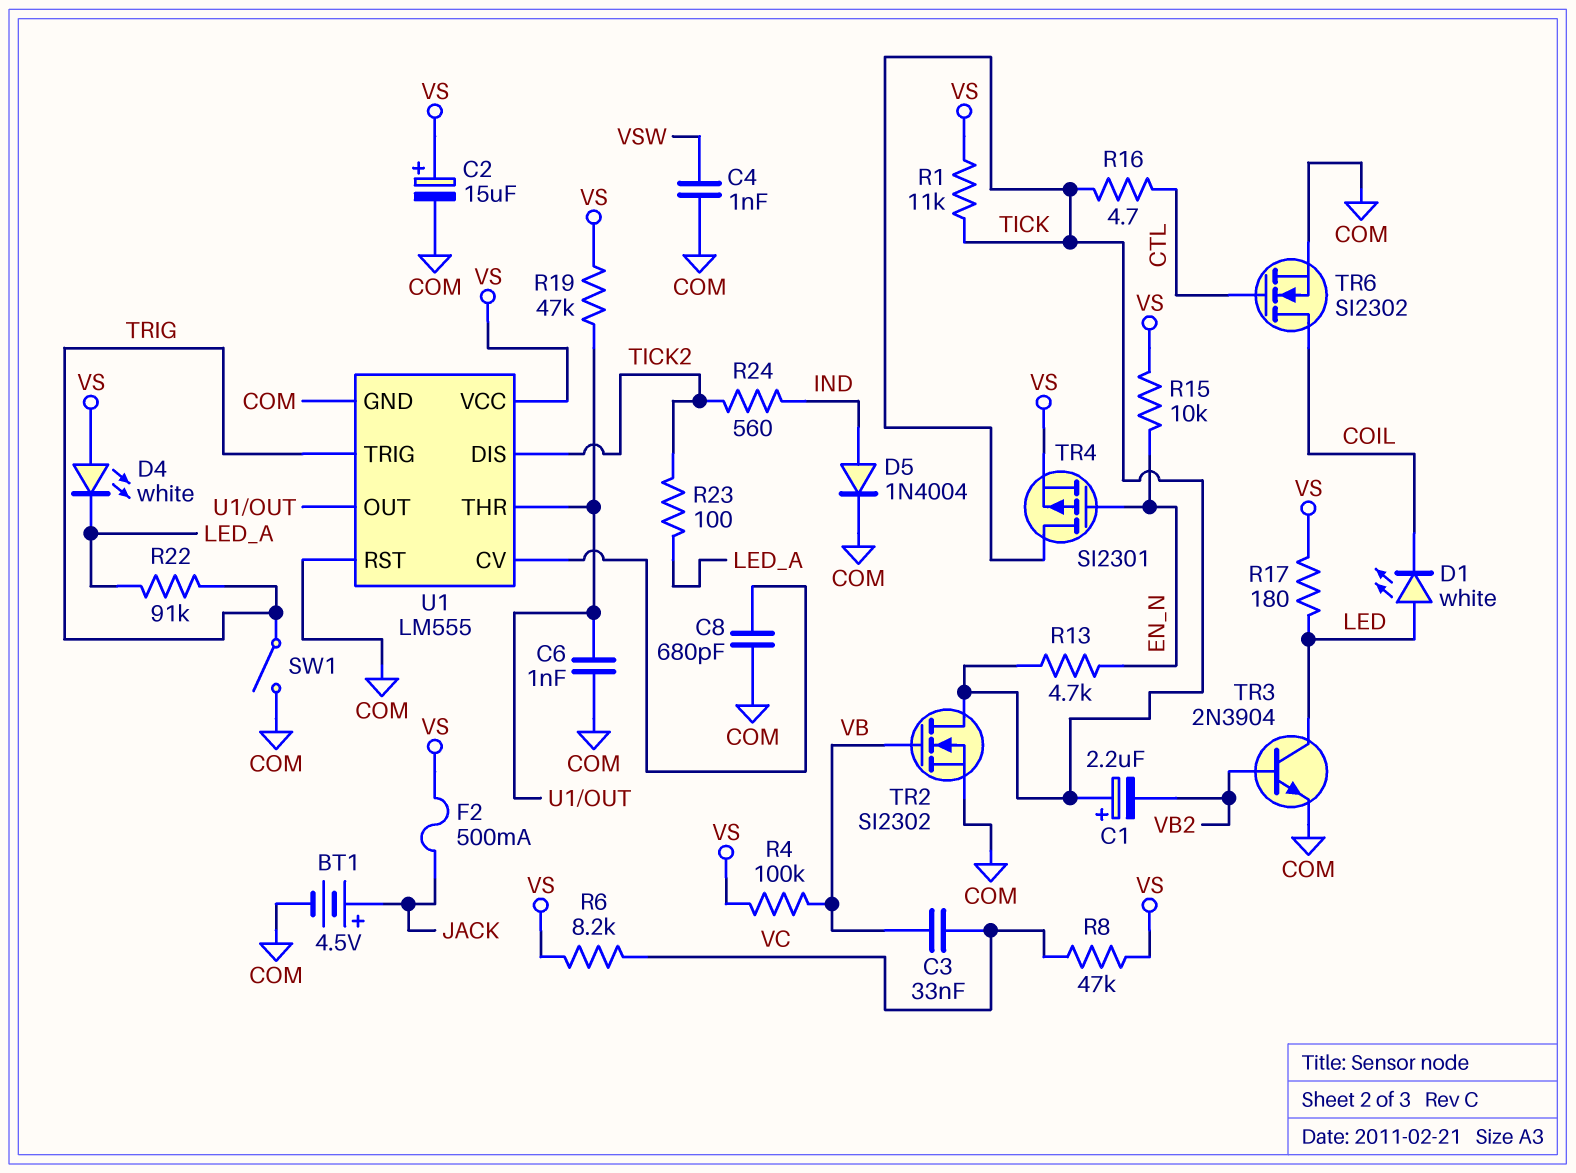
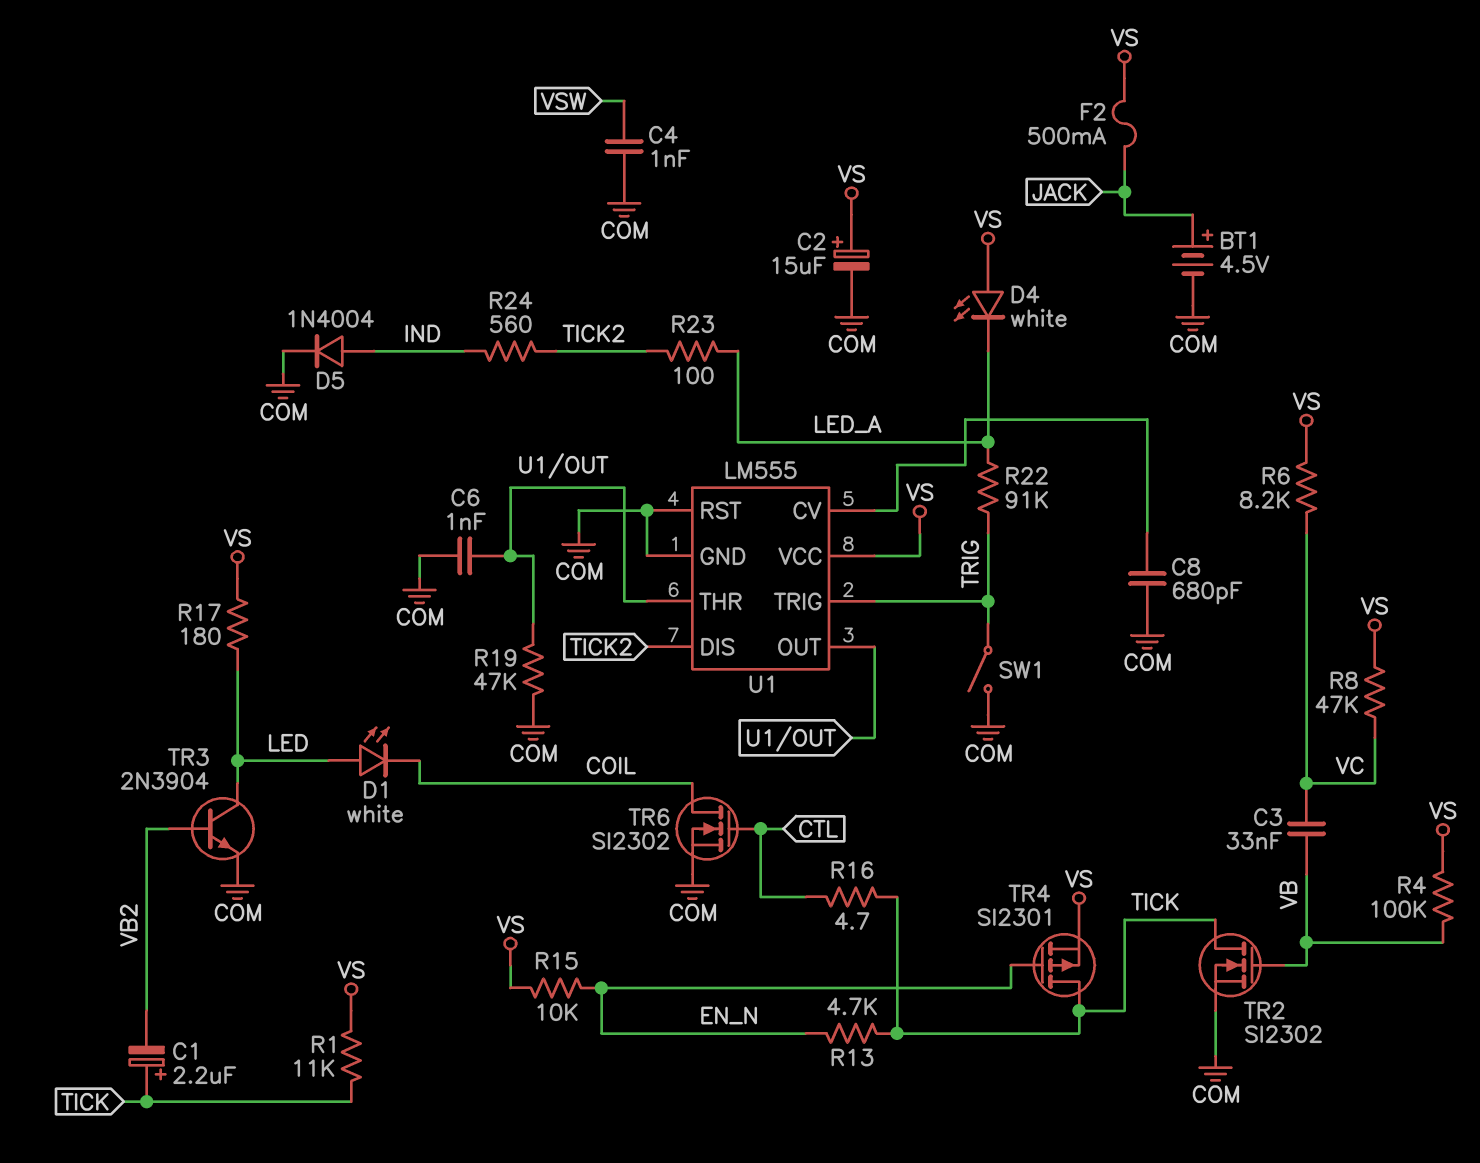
R19: 47k (U1/OUT, VS) -> 47k (COM, U1/OUT)

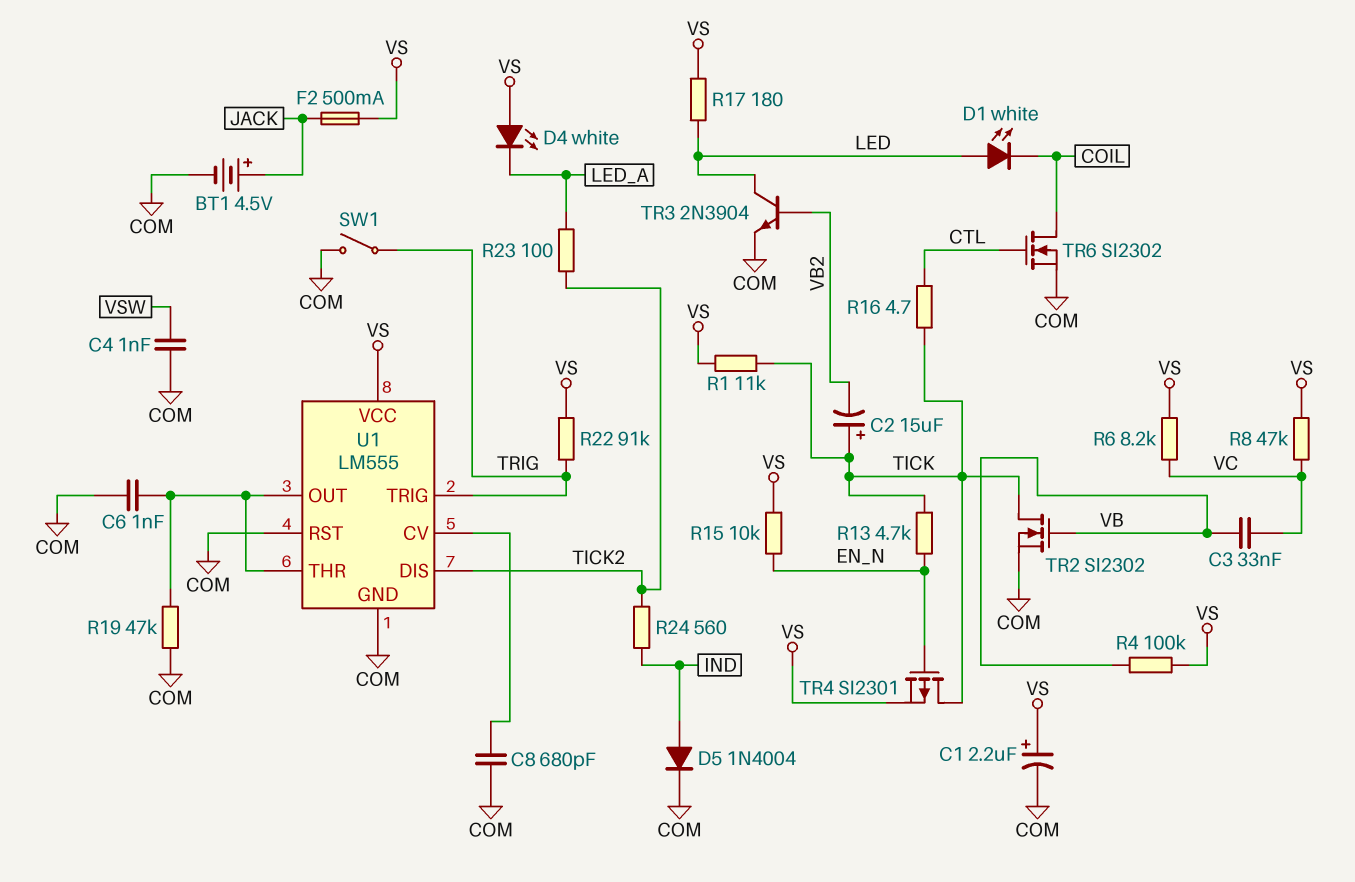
C1: 2.2uF (plus TICK, minus VB2) -> 2.2uF (plus VS, minus COM)
C2: 15uF (plus VS, minus COM) -> 15uF (plus TICK, minus VB2)
R22: 91k (LED_A, TRIG) -> 91k (TRIG, VS)

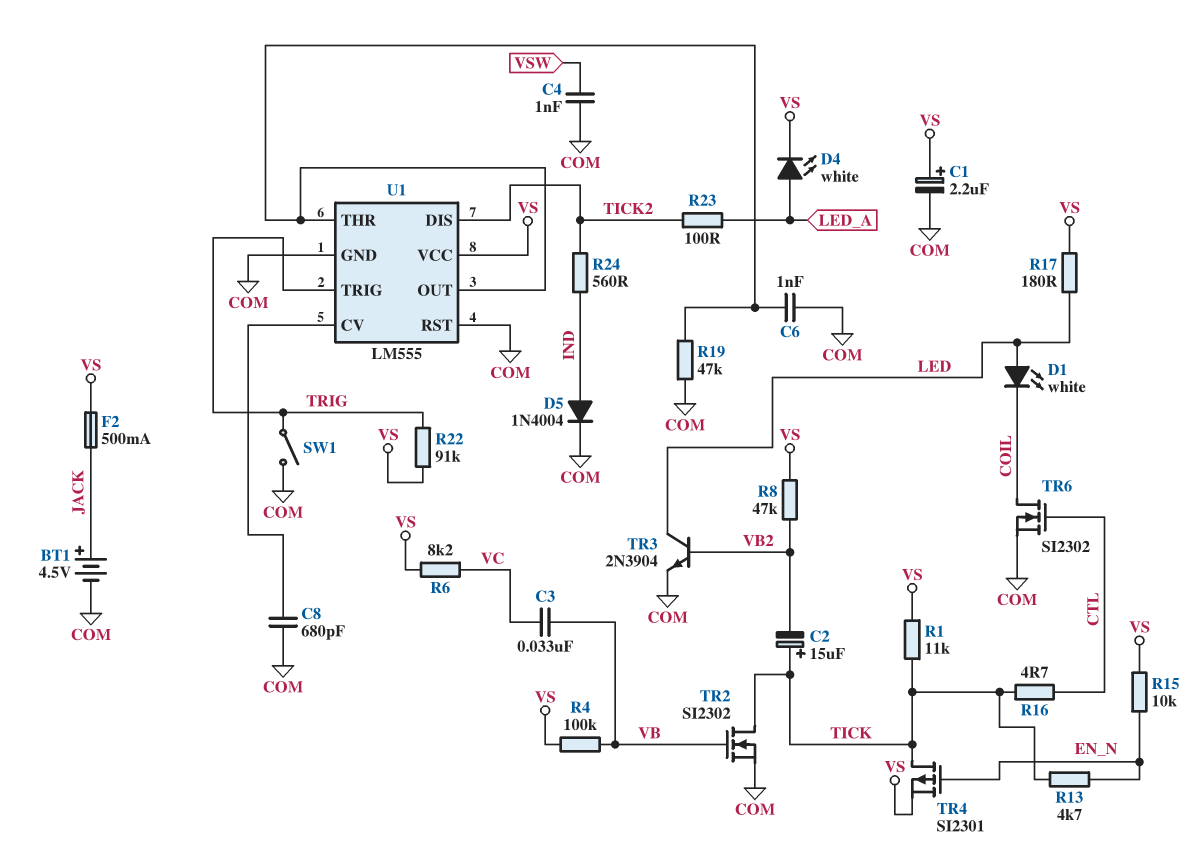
D4: LED white (A VS, K LED_A) -> LED white (A LED_A, K VS)
R8: 47k (VC, VS) -> 47k (VB2, VS)

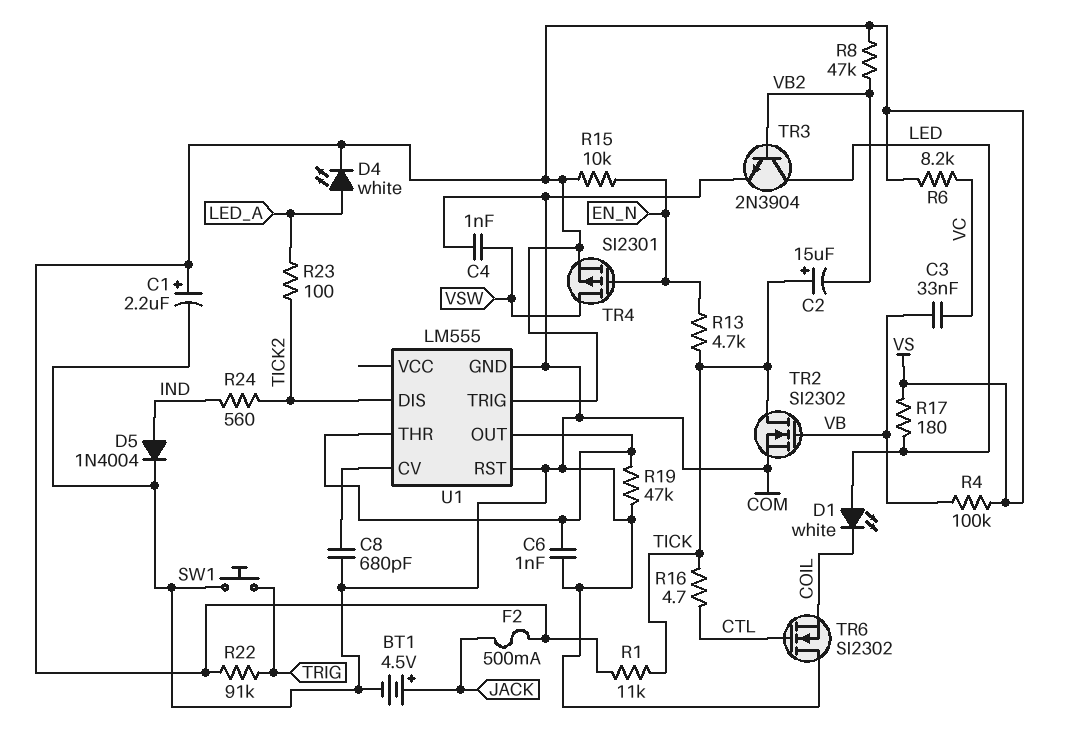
SW1: switch (COM, TRIG) -> button (COM, TRIG)
TR4: PMOS SI2301 (G EN_N, D TICK, S VS) -> PMOS SI2301 (G EN_N, D VSW, S VS)
TR6: NMOS SI2302 (G CTL, D COIL, S COM) -> NMOS SI2302 (G CTL, D COM, S COIL)
U1 pin TRIG: TRIG -> VS
U1 pin VCC: VS -> none

